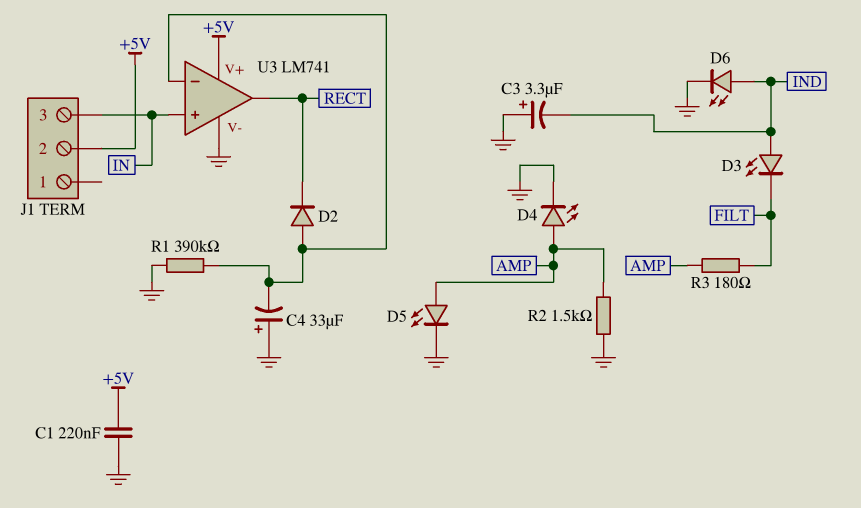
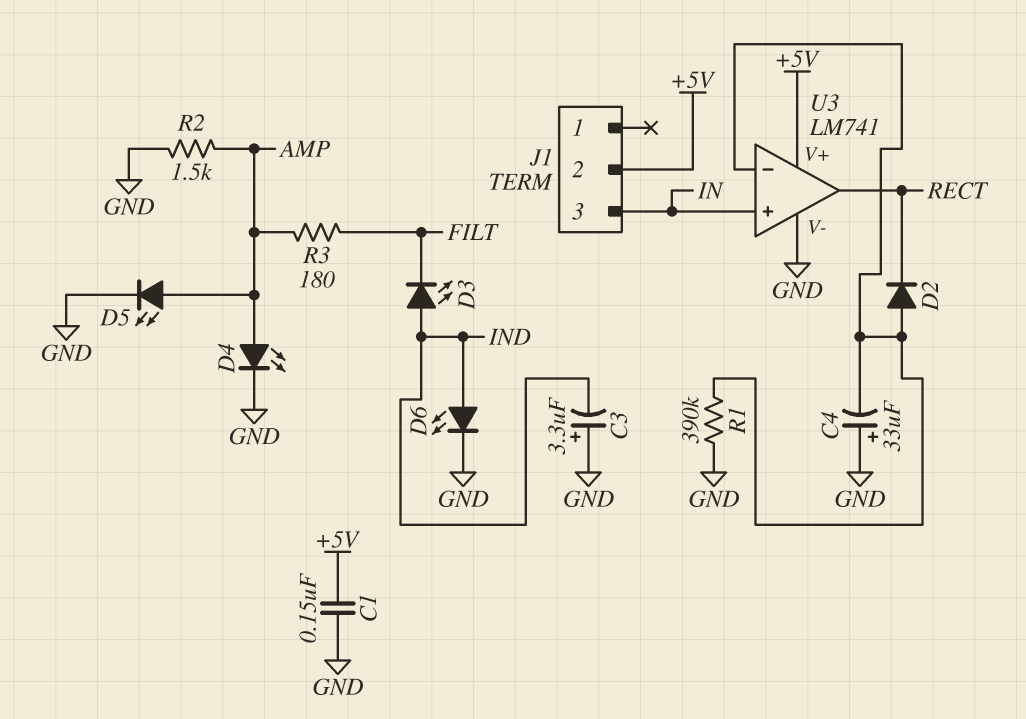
C1: 220nF (+5V, GND) -> 150nF (+5V, GND)

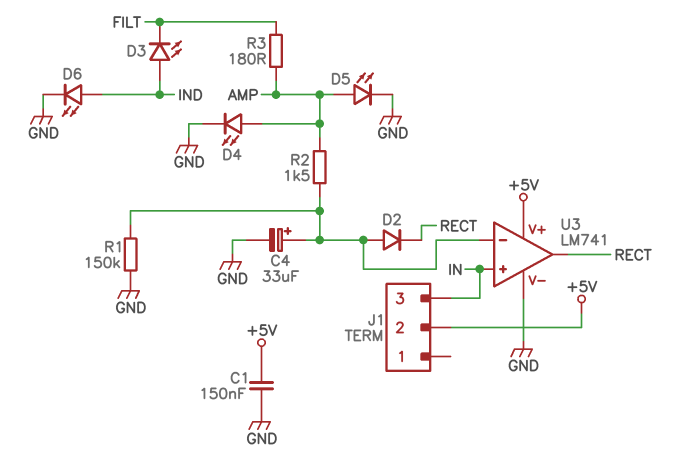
C3: 3.3uF (plus GND, minus IND) -> none
C4: 33uF (plus GND, minus U3/in-) -> 33uF (plus U3/in-, minus GND)
R1: 390k (GND, U3/in-) -> 150k (GND, U3/in-)
R2: 1.5k (AMP, GND) -> 1.5k (AMP, U3/in-)

